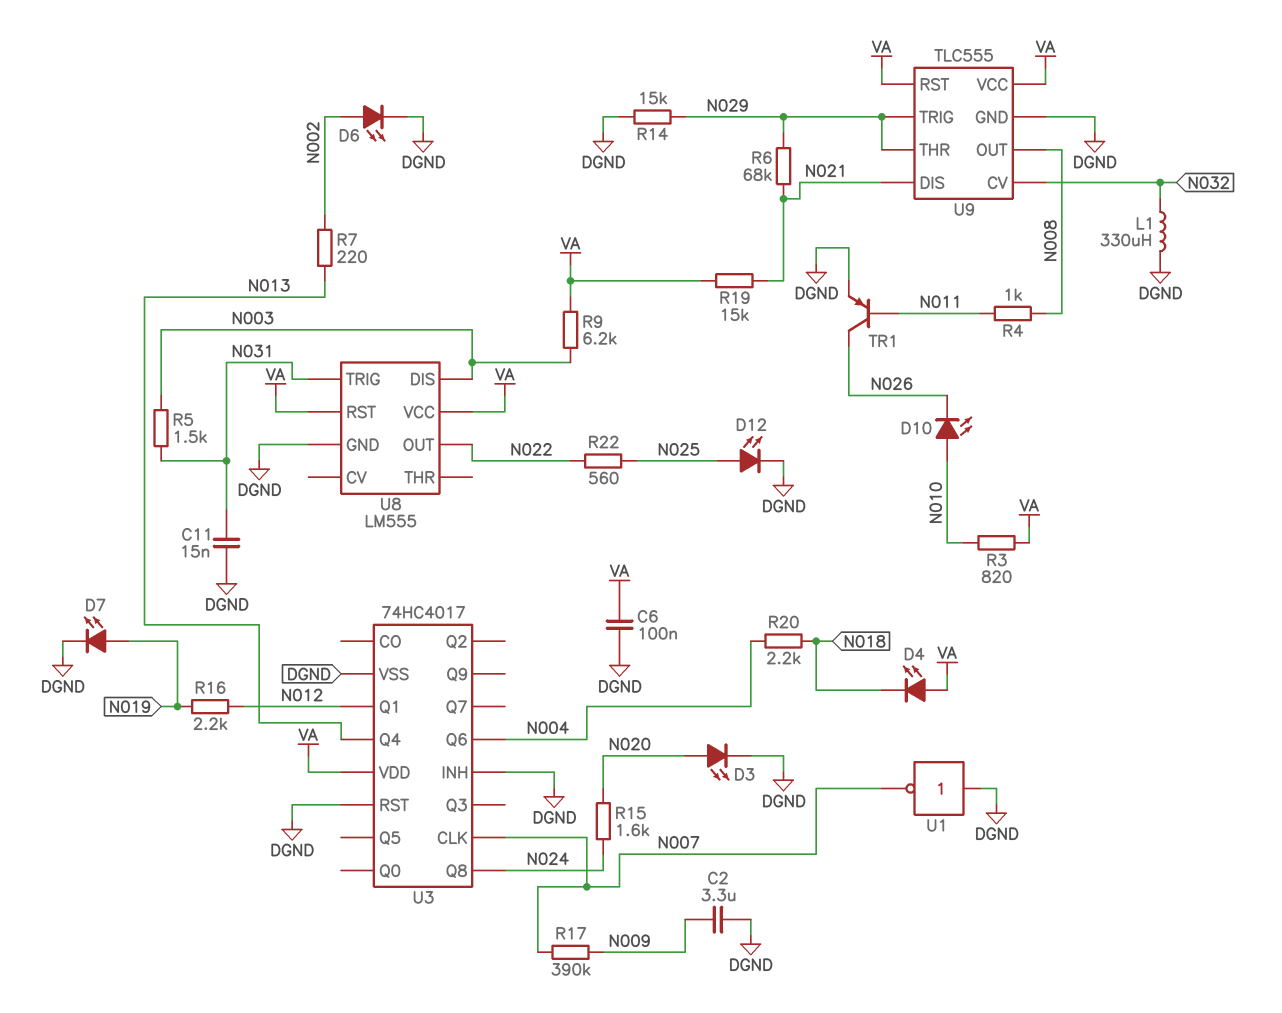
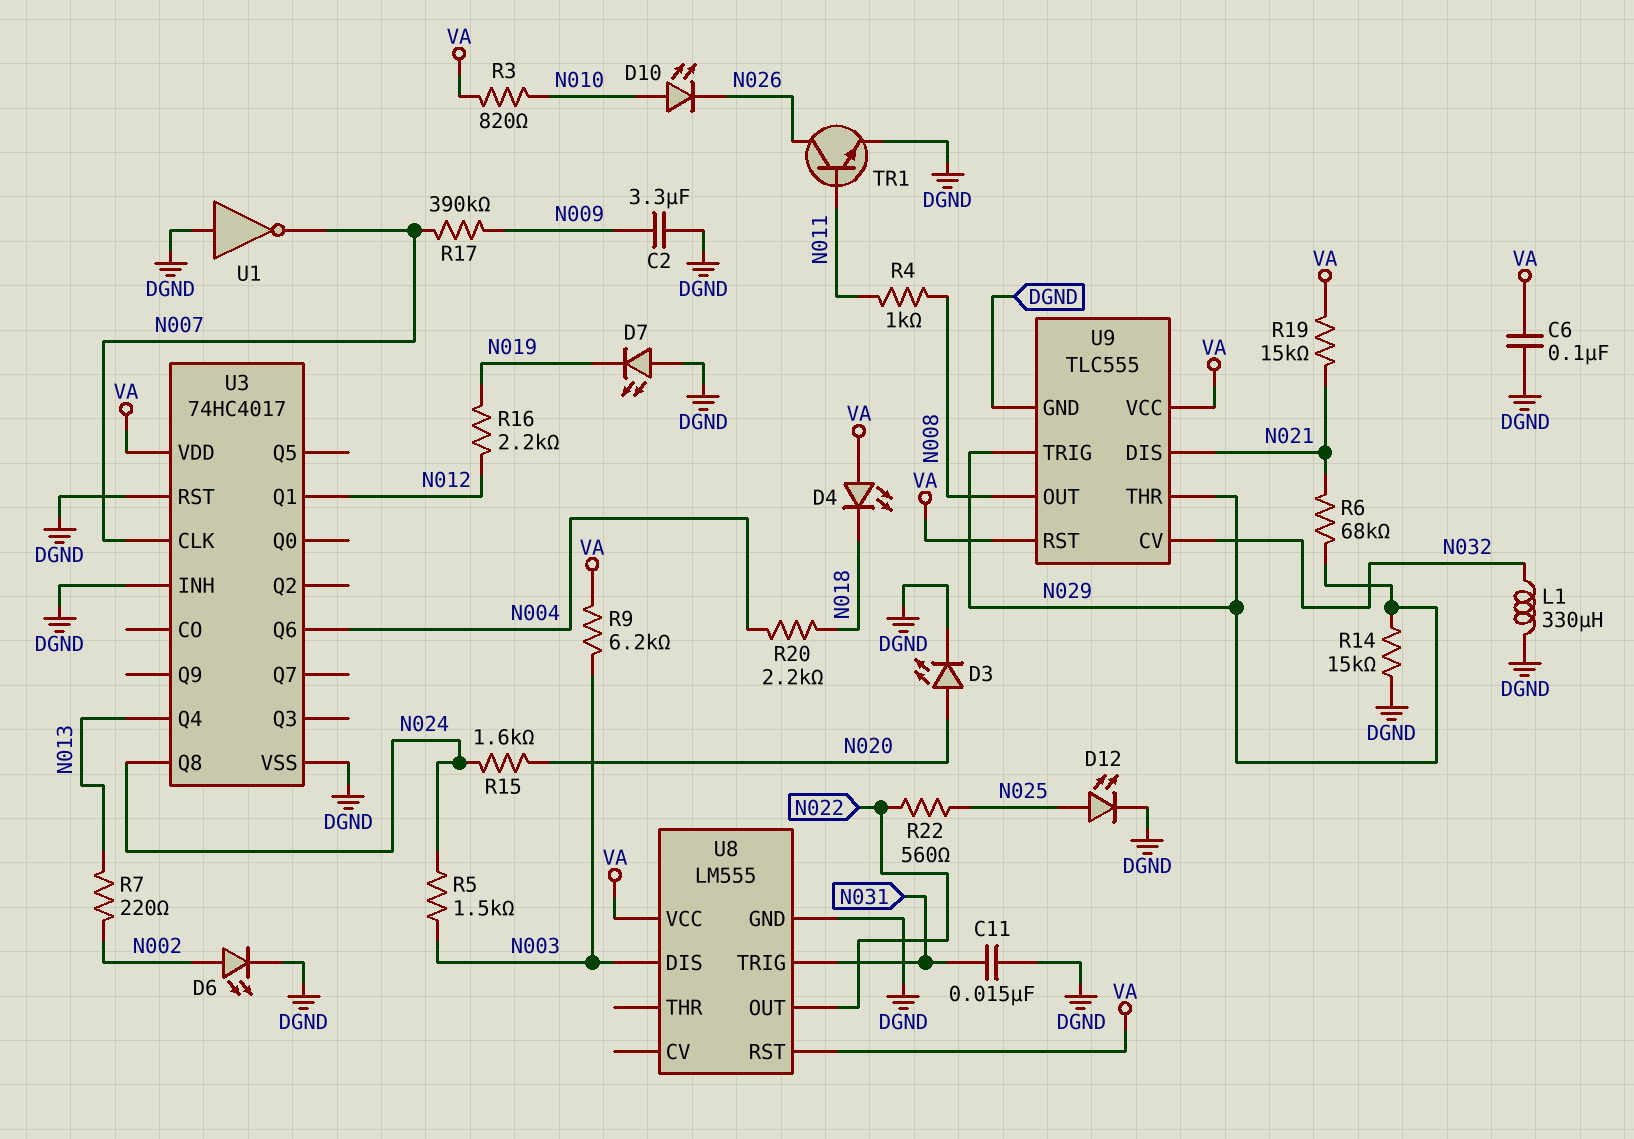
D7: LED (A N019, K DGND) -> LED (A DGND, K N019)
R5: 1.5k (N003, N031) -> 1.5k (N003, N024)
TR1: PNP (B N011, C N026, E DGND) -> NPN (B N011, C N026, E DGND)

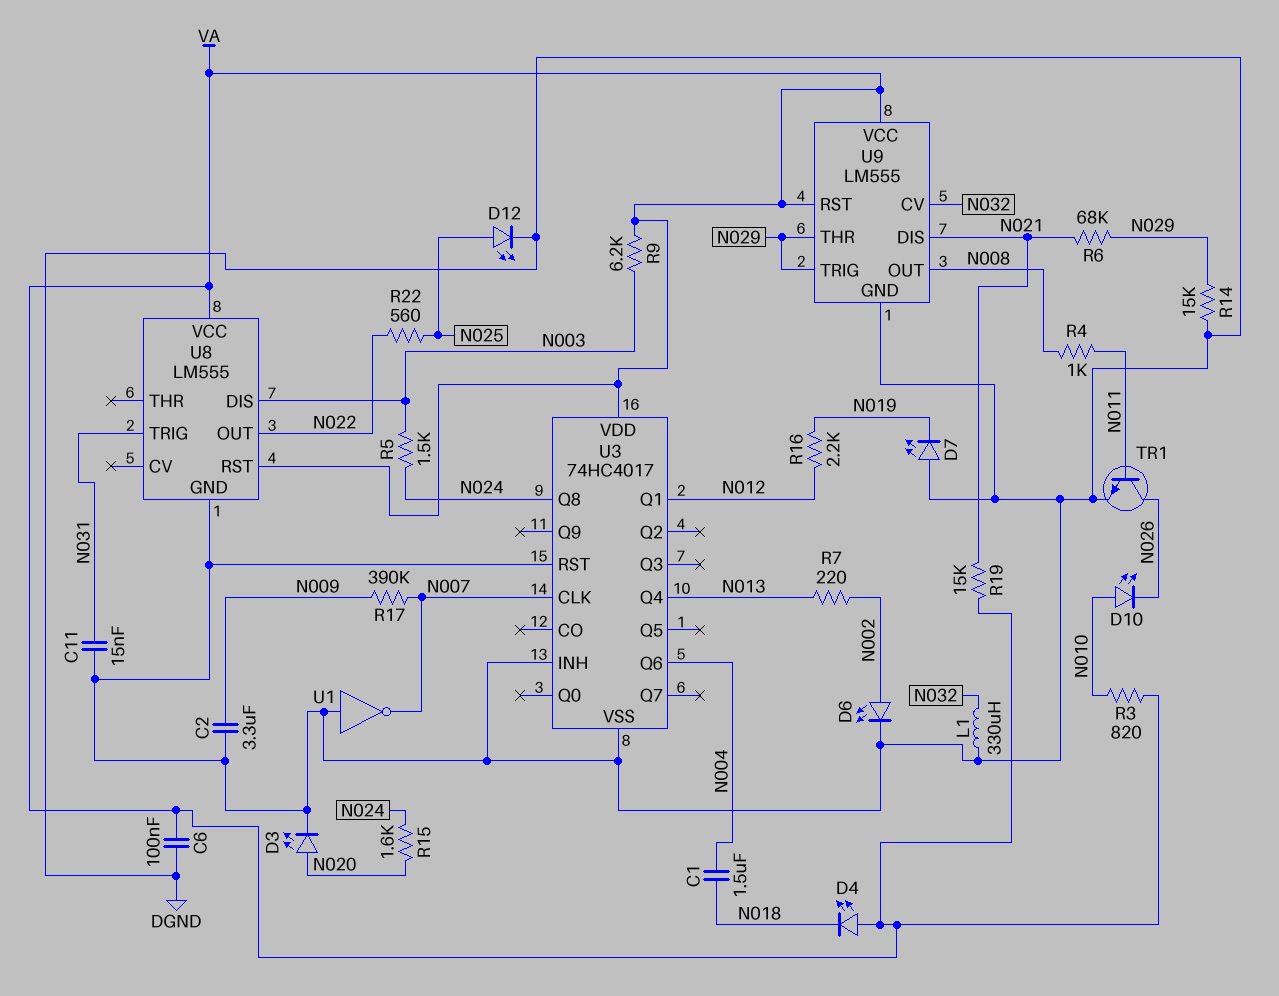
C1: none -> 1.5uF (N004, N018)
R20: 2.2k (N004, N018) -> none
U9: TLC555 -> LM555

